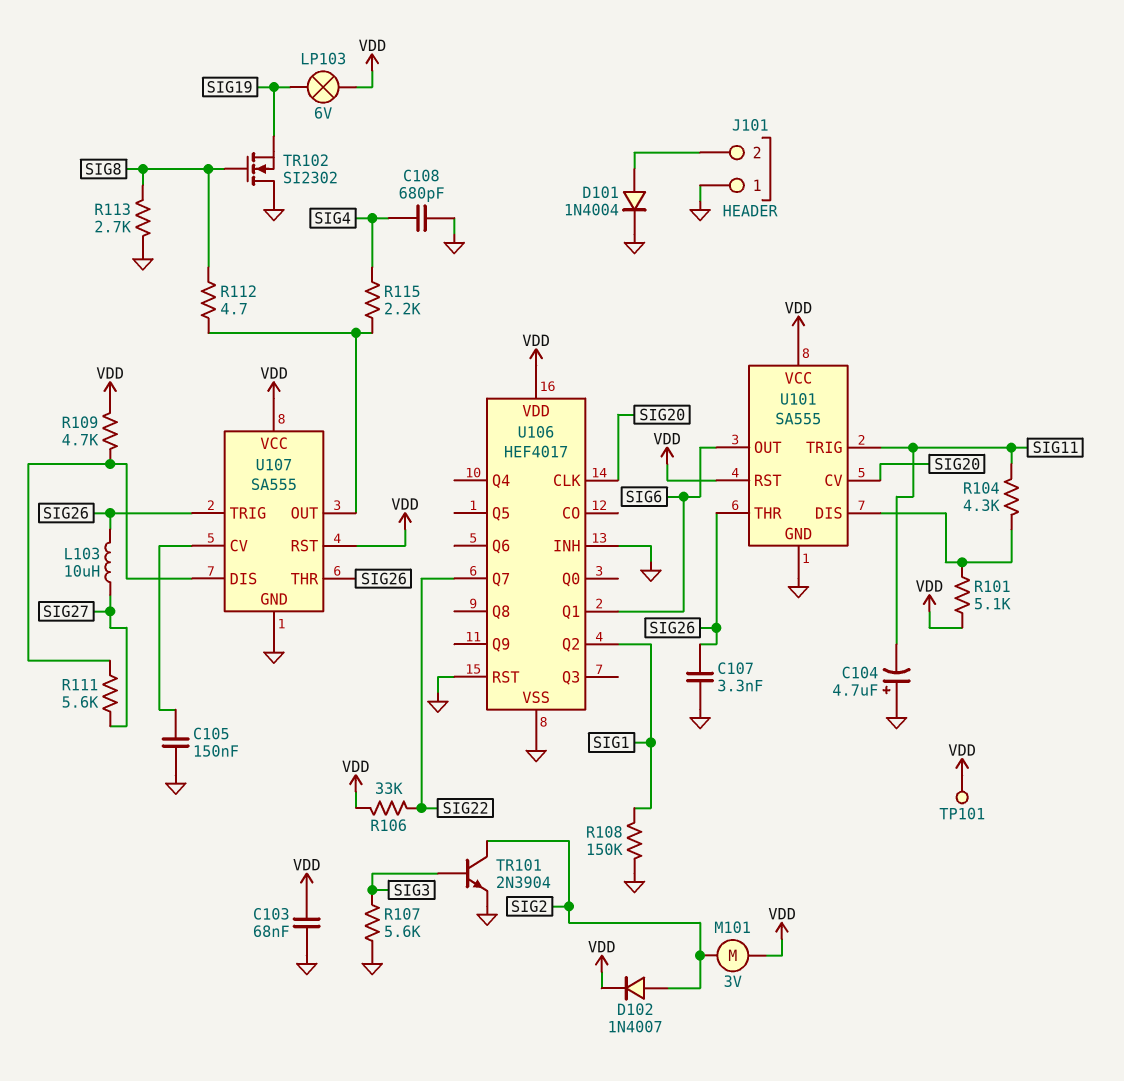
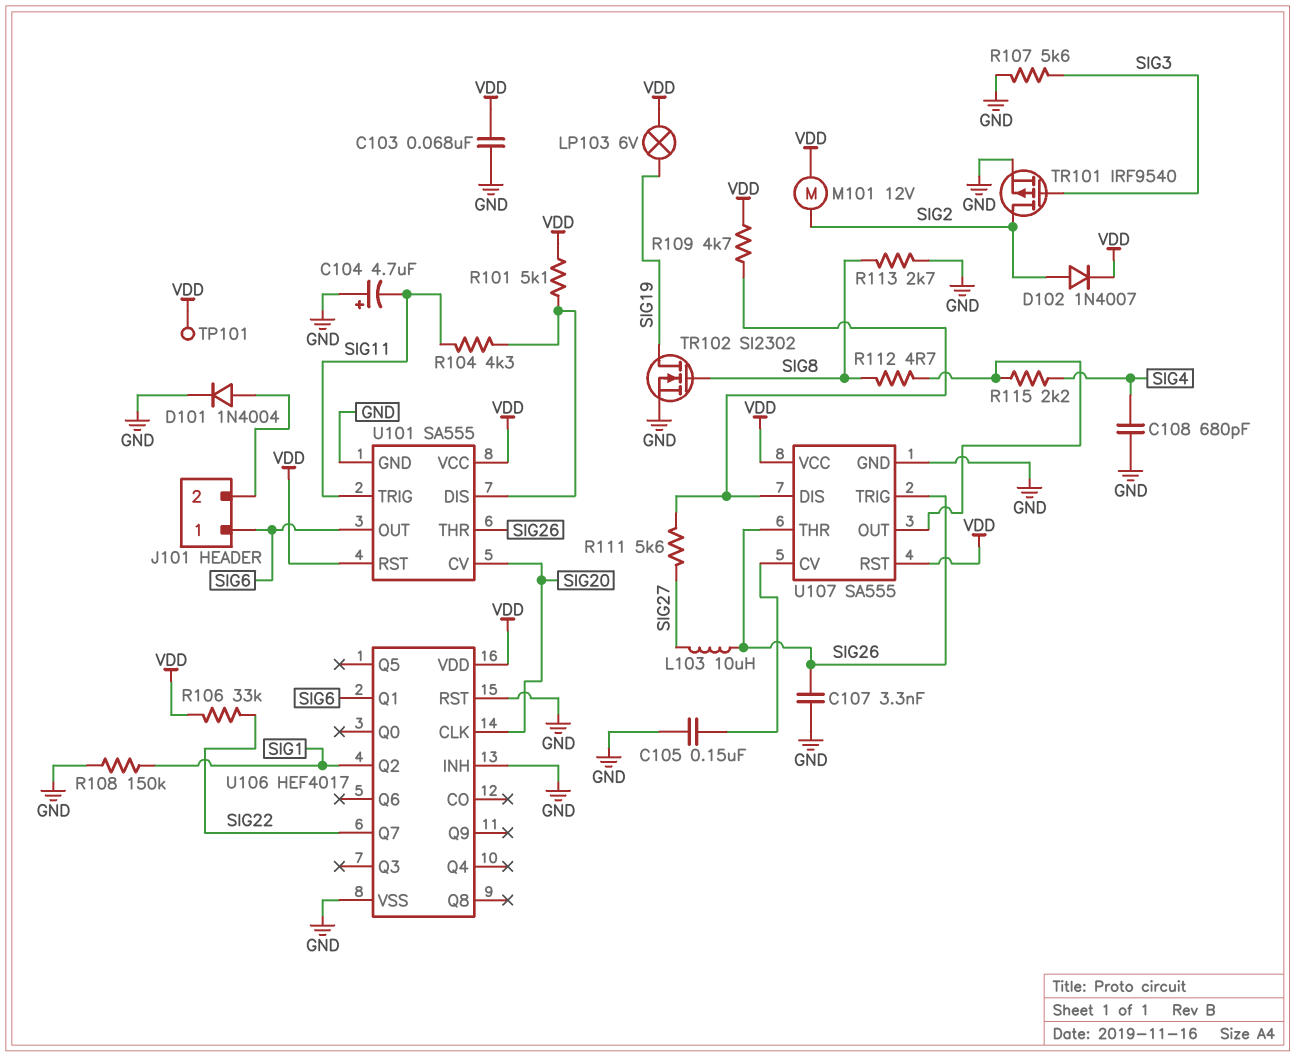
J101 pin 1: GND -> SIG6
M101: motor 3V (SIG2, VDD) -> motor 12V (SIG2, VDD)
TR101: NPN 2N3904 (B SIG3, C SIG2, E GND) -> PMOS IRF9540 (G SIG3, D SIG2, S GND)
TR102: NMOS SI2302 (G SIG8, D GND, S SIG19) -> NMOS SI2302 (G SIG8, D SIG19, S GND)

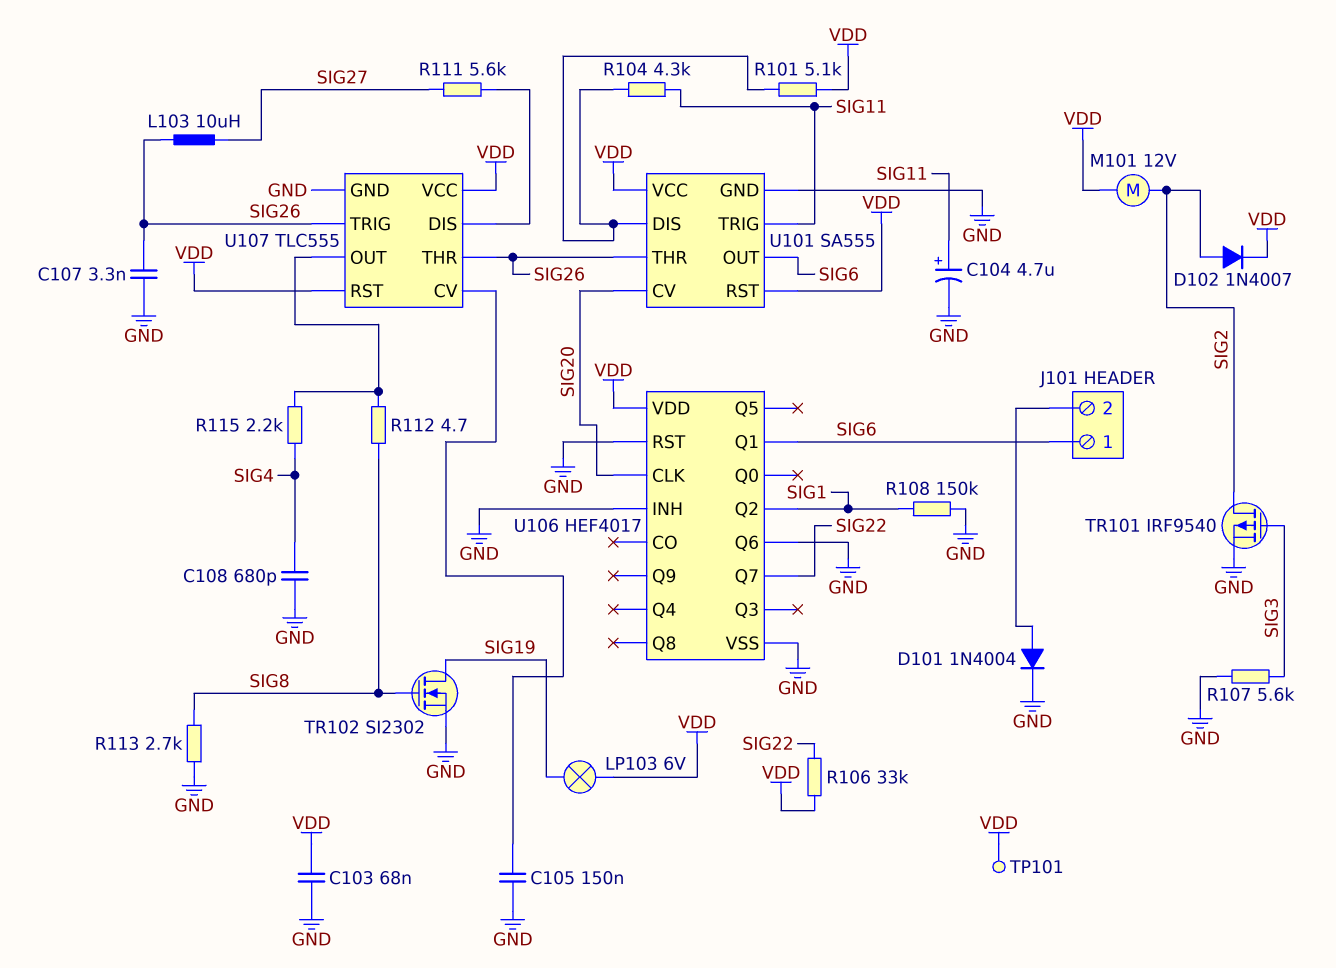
C104: 4.7uF (plus GND, minus SIG11) -> 4.7uF (plus SIG11, minus GND)
R109: 4.7k (U107/DIS, VDD) -> none
U106 pin Q6: none -> GND
U107: SA555 -> TLC555

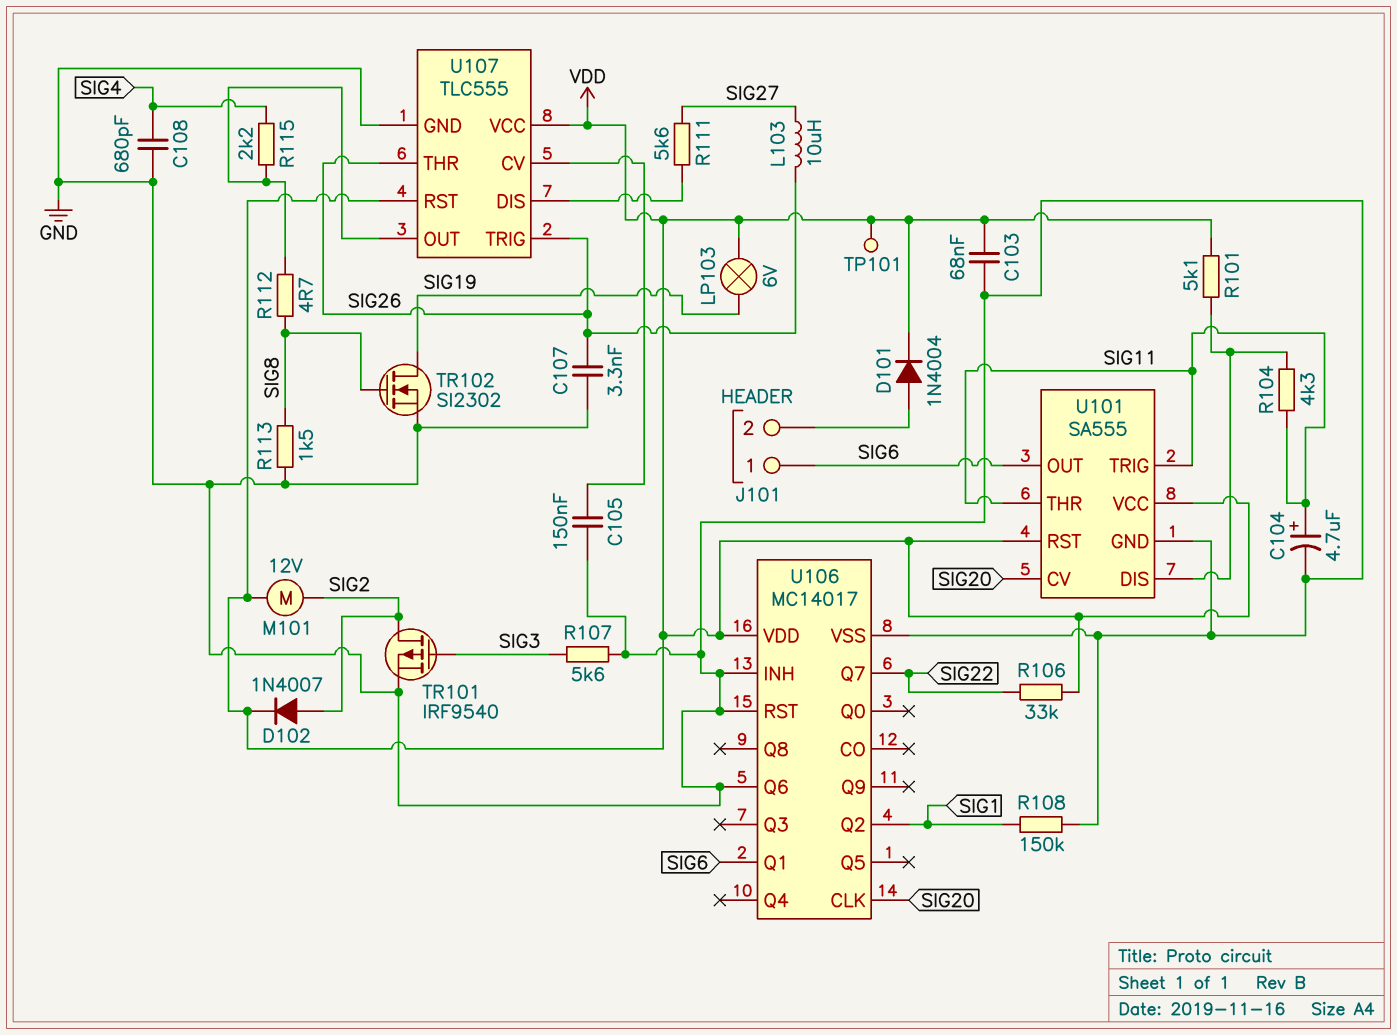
D101: diode 1N4004 (A J101/2, K GND) -> diode 1N4004 (A J101/2, K VDD)
R113: 2.7k (GND, SIG8) -> 1.5k (GND, SIG8)
U101 pin THR: SIG26 -> SIG11
U106: HEF4017 -> MC14017

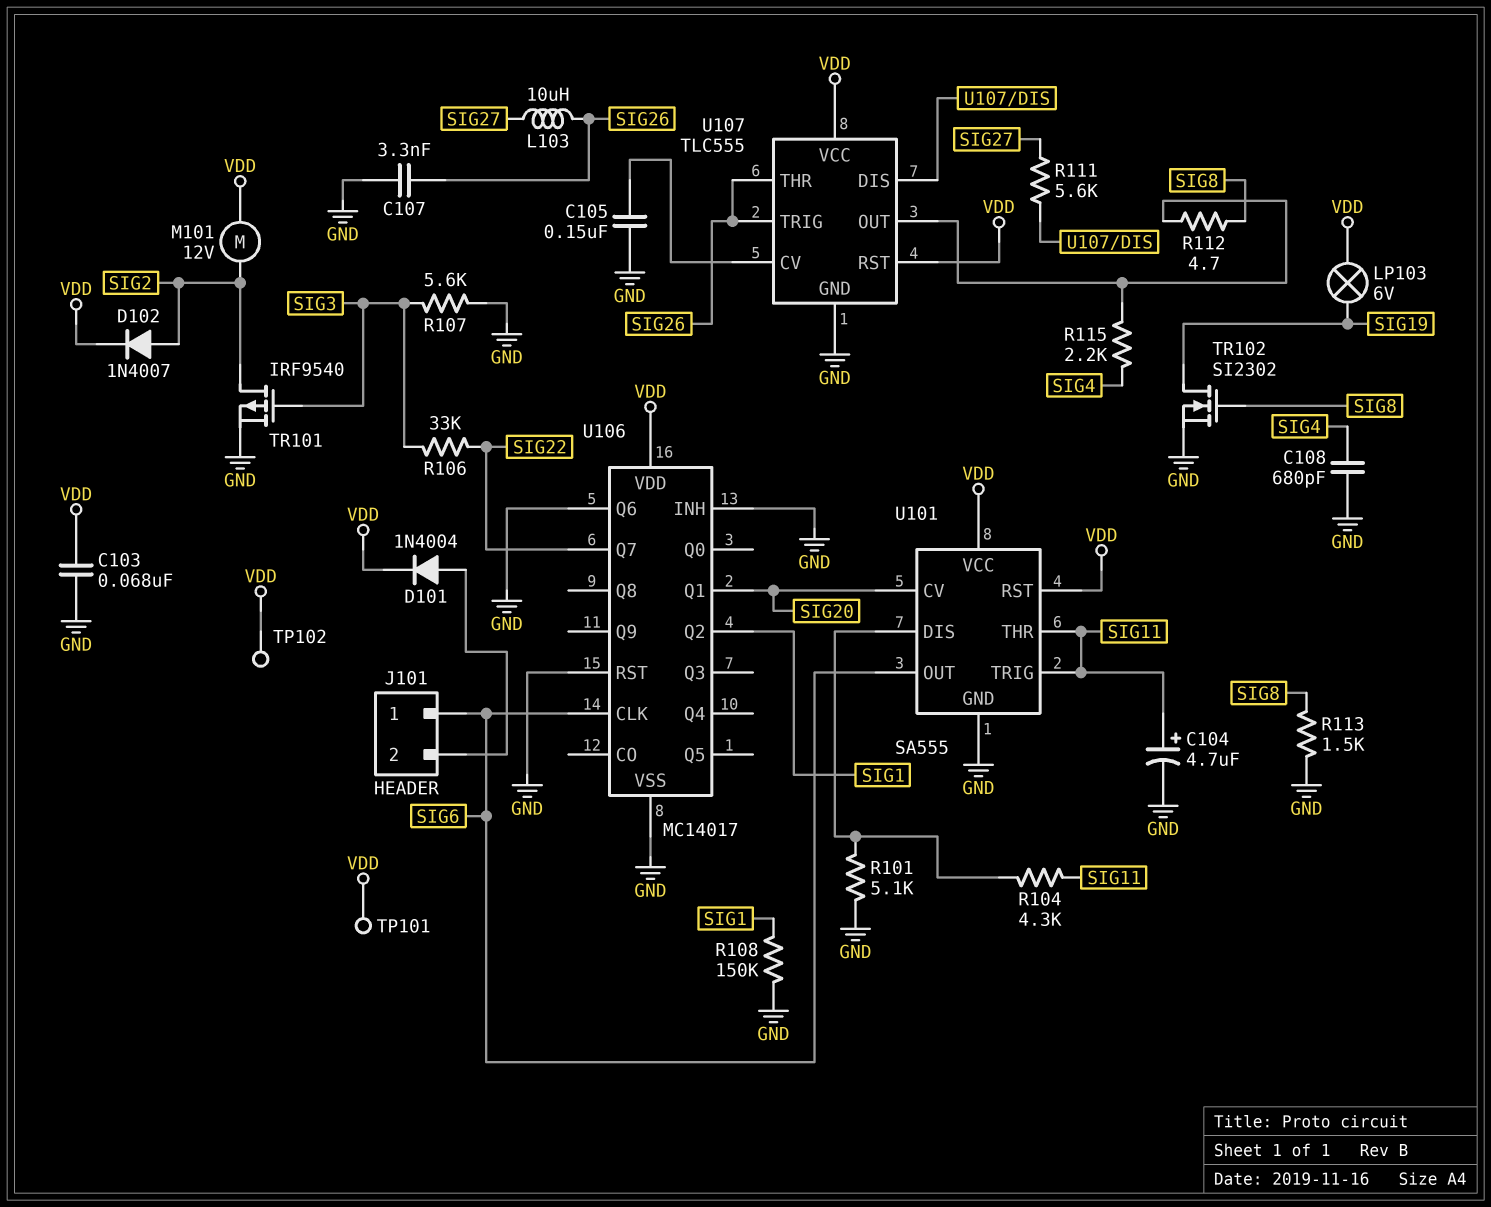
R101: 5.1k (U101/DIS, VDD) -> 5.1k (GND, U101/DIS)
R106: 33k (SIG22, VDD) -> 33k (SIG3, SIG22)
TP102: none -> test point (VDD)
U106 pin CLK: SIG20 -> SIG6
U106 pin Q1: SIG6 -> SIG20

